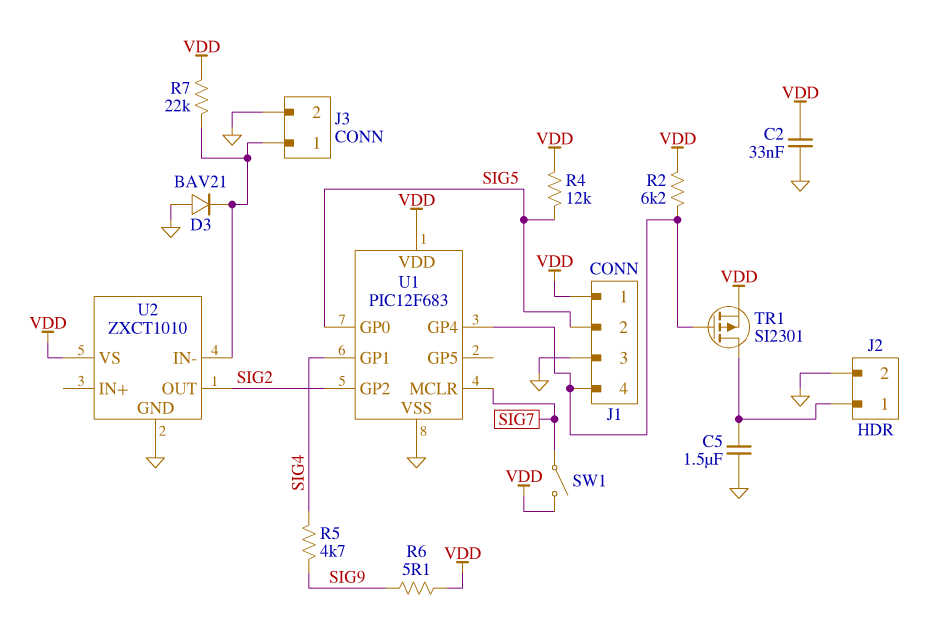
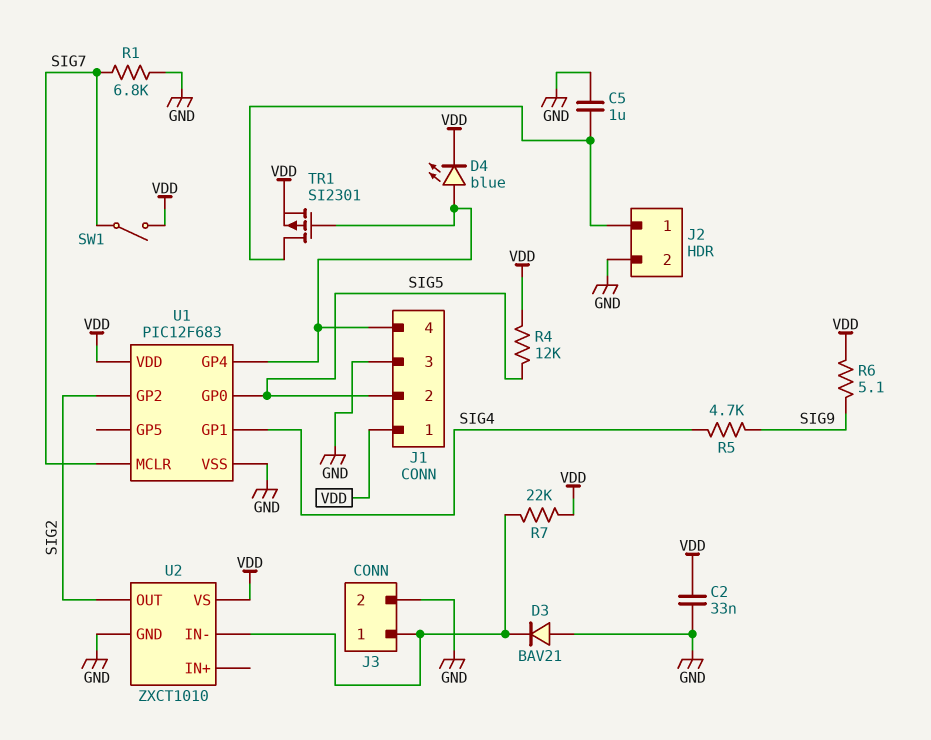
C5: 1.5uF (GND, J2/1) -> 1uF (GND, J2/1)
D4: none -> LED blue (A J1/4, K VDD)
R1: none -> 6.8k (GND, SIG7)
R2: 6.2k (J1/4, VDD) -> none

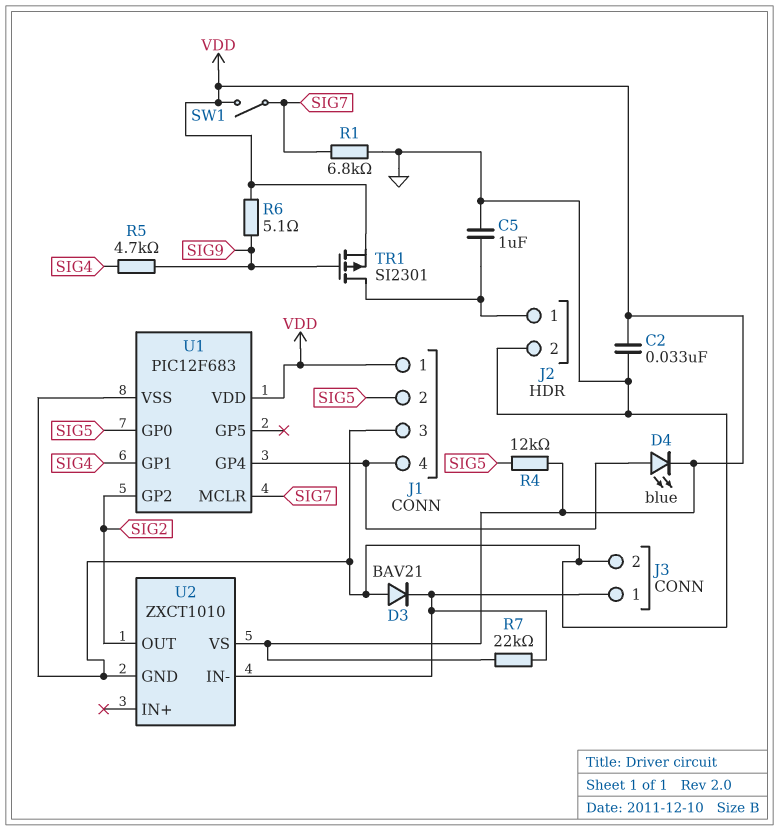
TR1: PMOS SI2301 (G J1/4, D J2/1, S VDD) -> PMOS SI2301 (G SIG9, D J2/1, S VDD)

